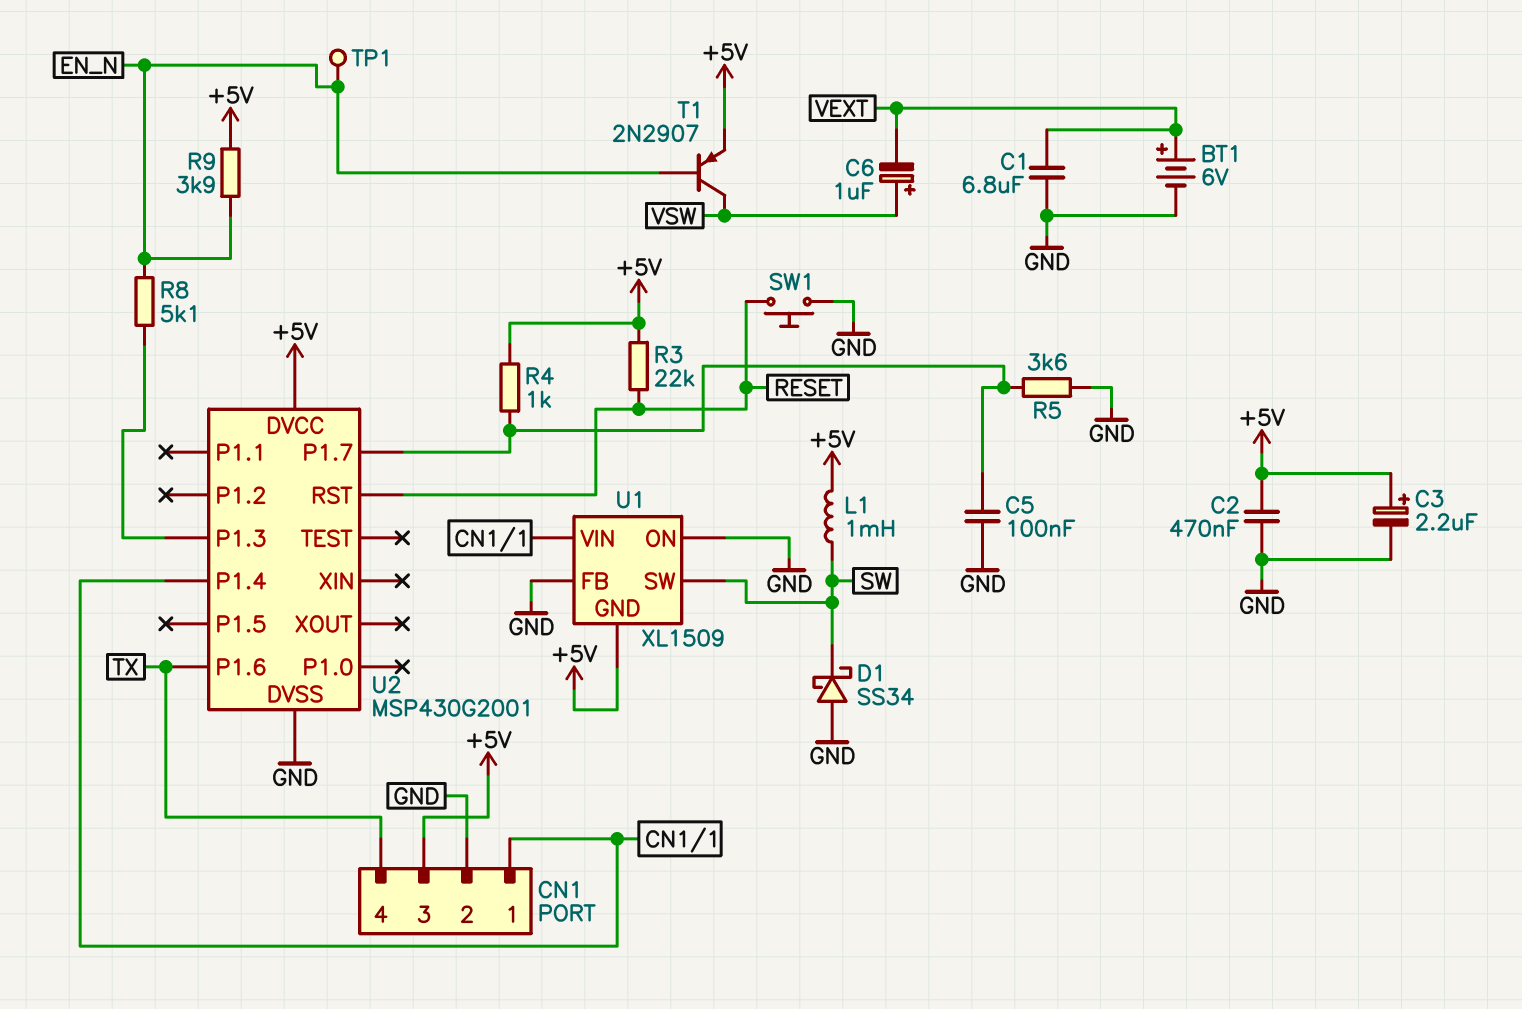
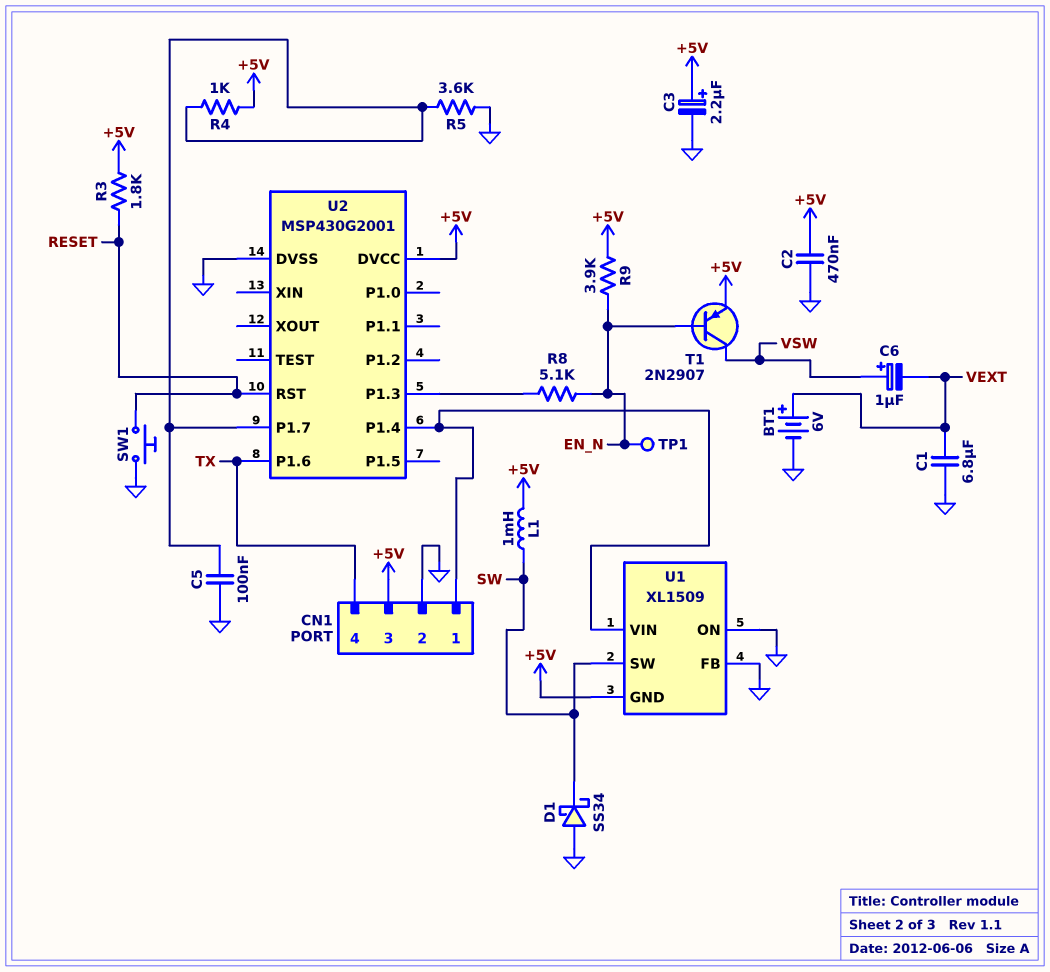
R3: 22k (+5V, RESET) -> 1.8k (+5V, RESET)

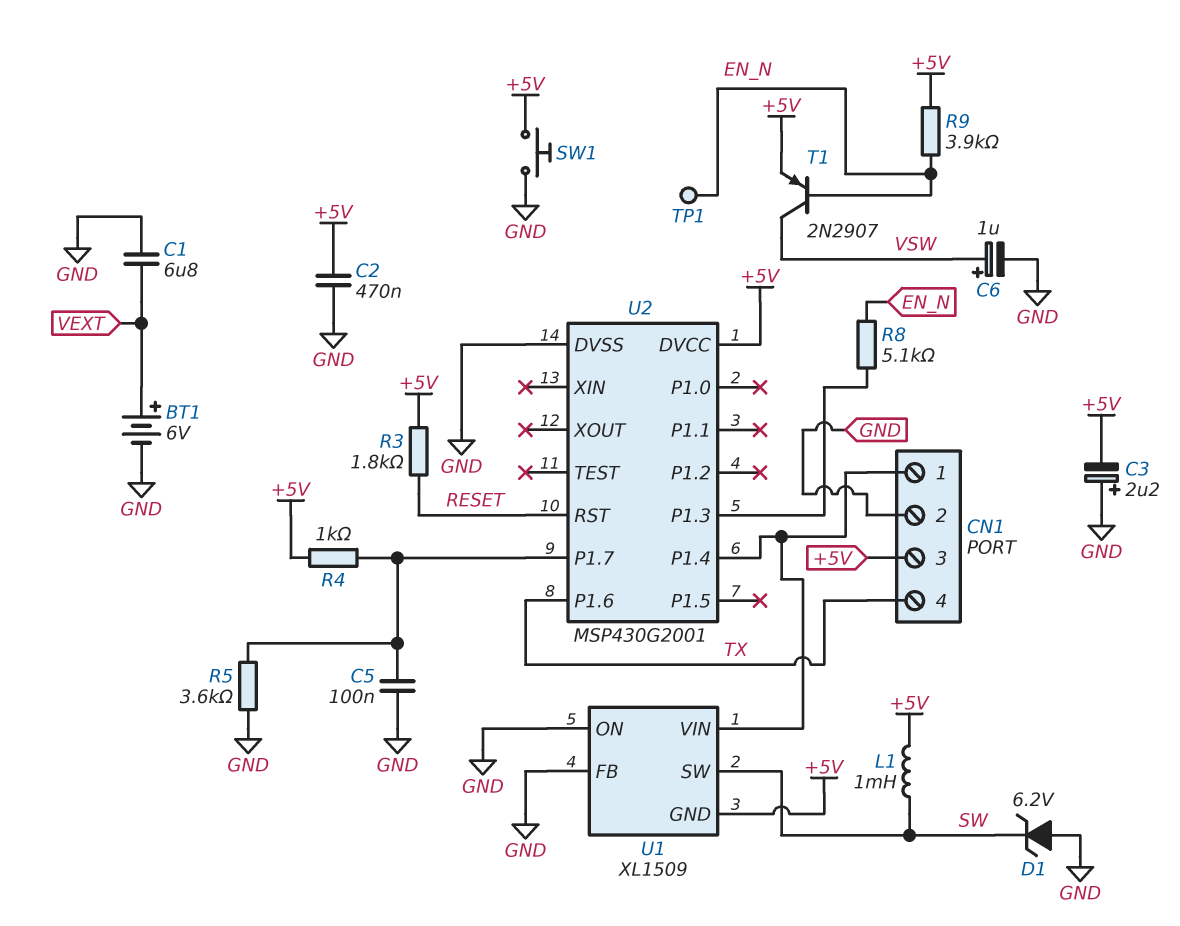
C3: 2.2uF (plus +5V, minus GND) -> 2.2uF (plus GND, minus +5V)
C6: 1uF (plus VSW, minus VEXT) -> 1uF (plus VSW, minus GND)
D1: schottky SS34 (A GND, K SW) -> zener 6.2V (A GND, K SW)
SW1: button (GND, RESET) -> button (+5V, GND)

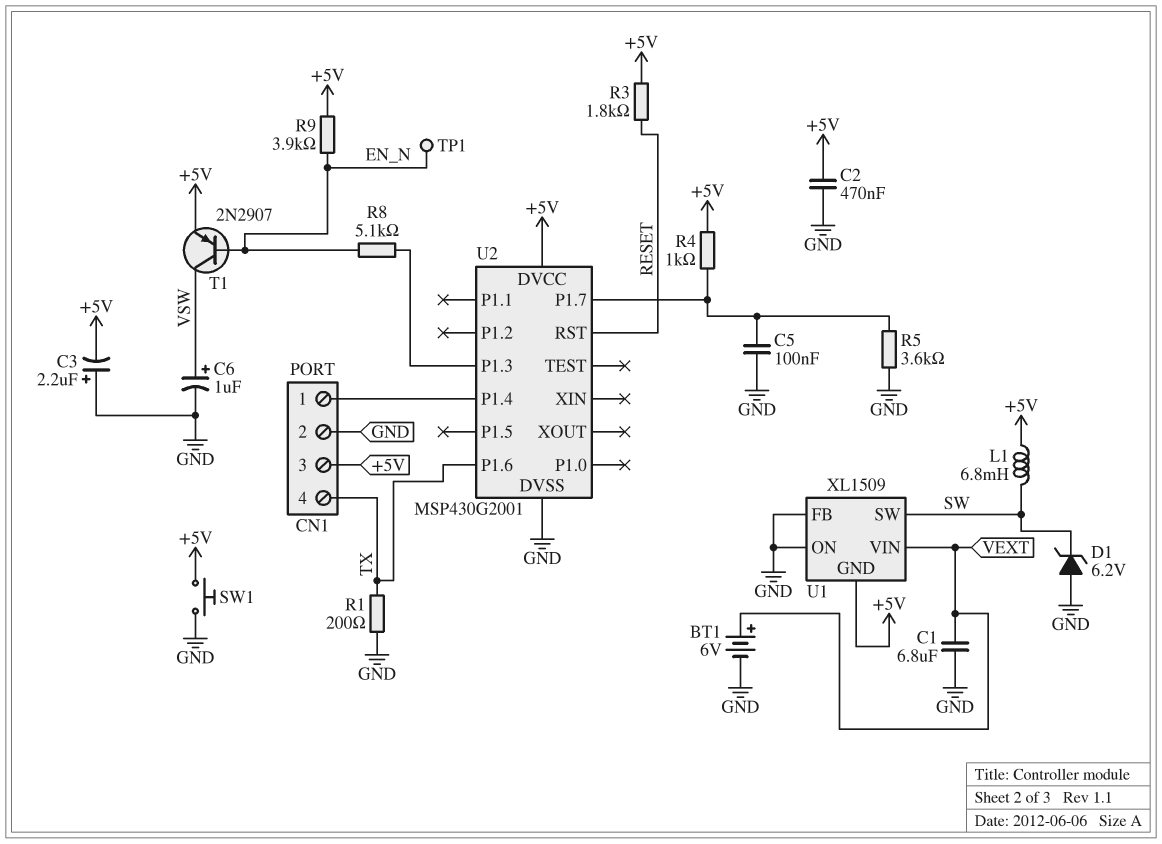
L1: 1mH (+5V, SW) -> 6.8mH (+5V, SW)
R1: none -> 200 (GND, TX)
U1 pin VIN: CN1/1 -> VEXT

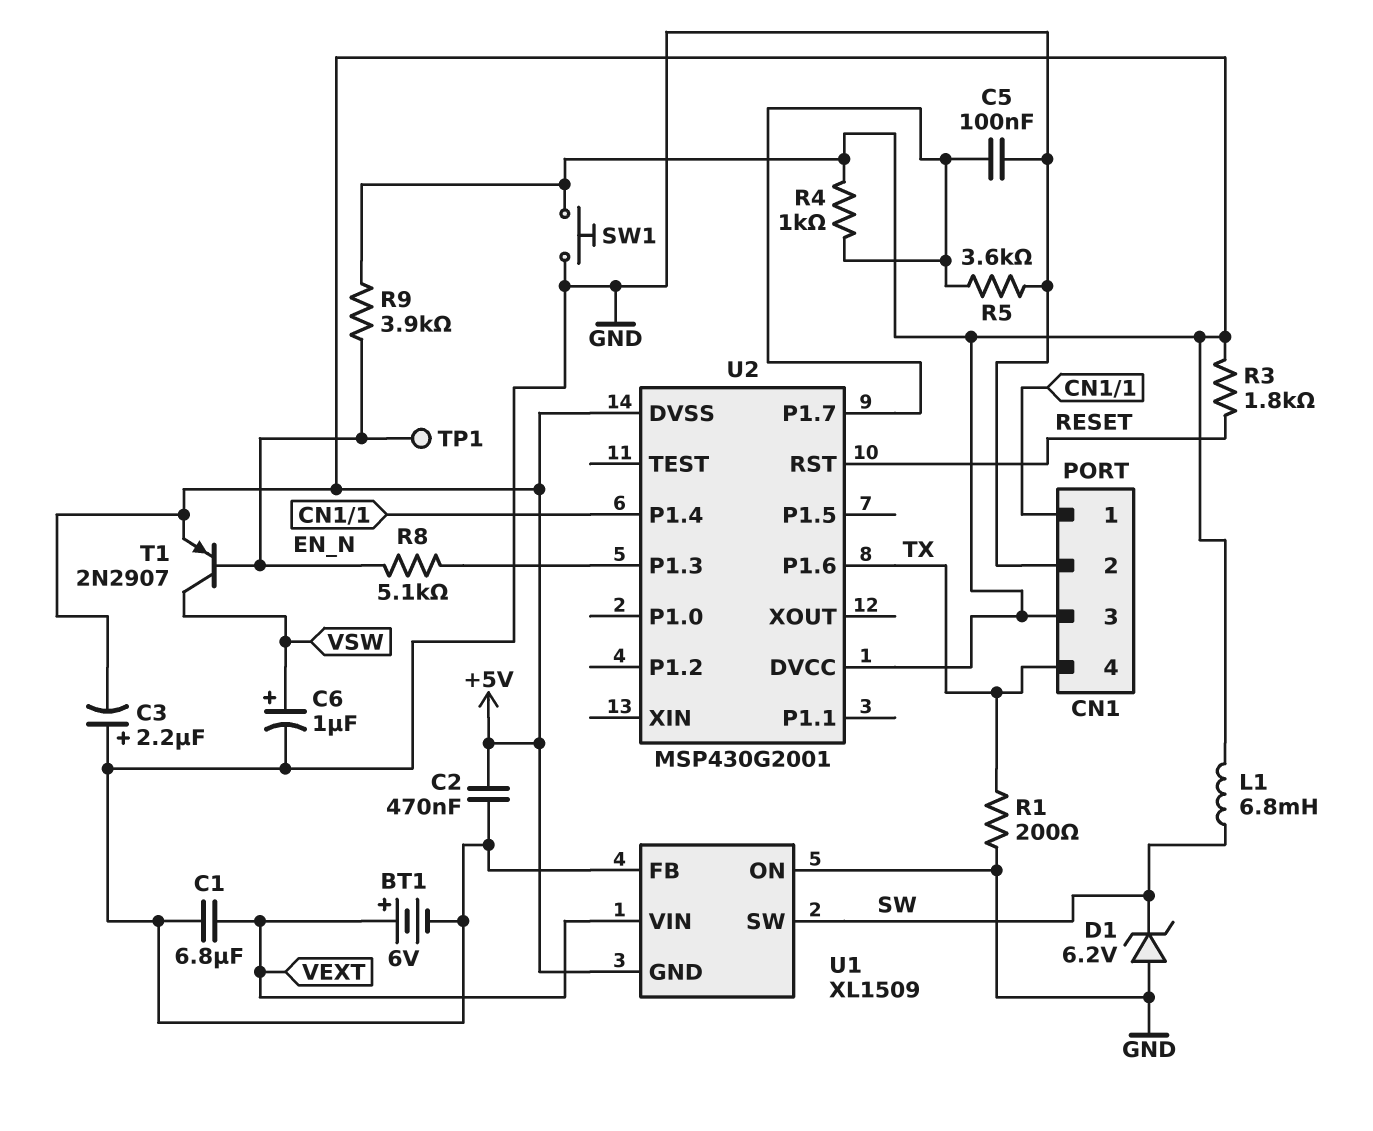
U2 pin DVSS: GND -> +5V

